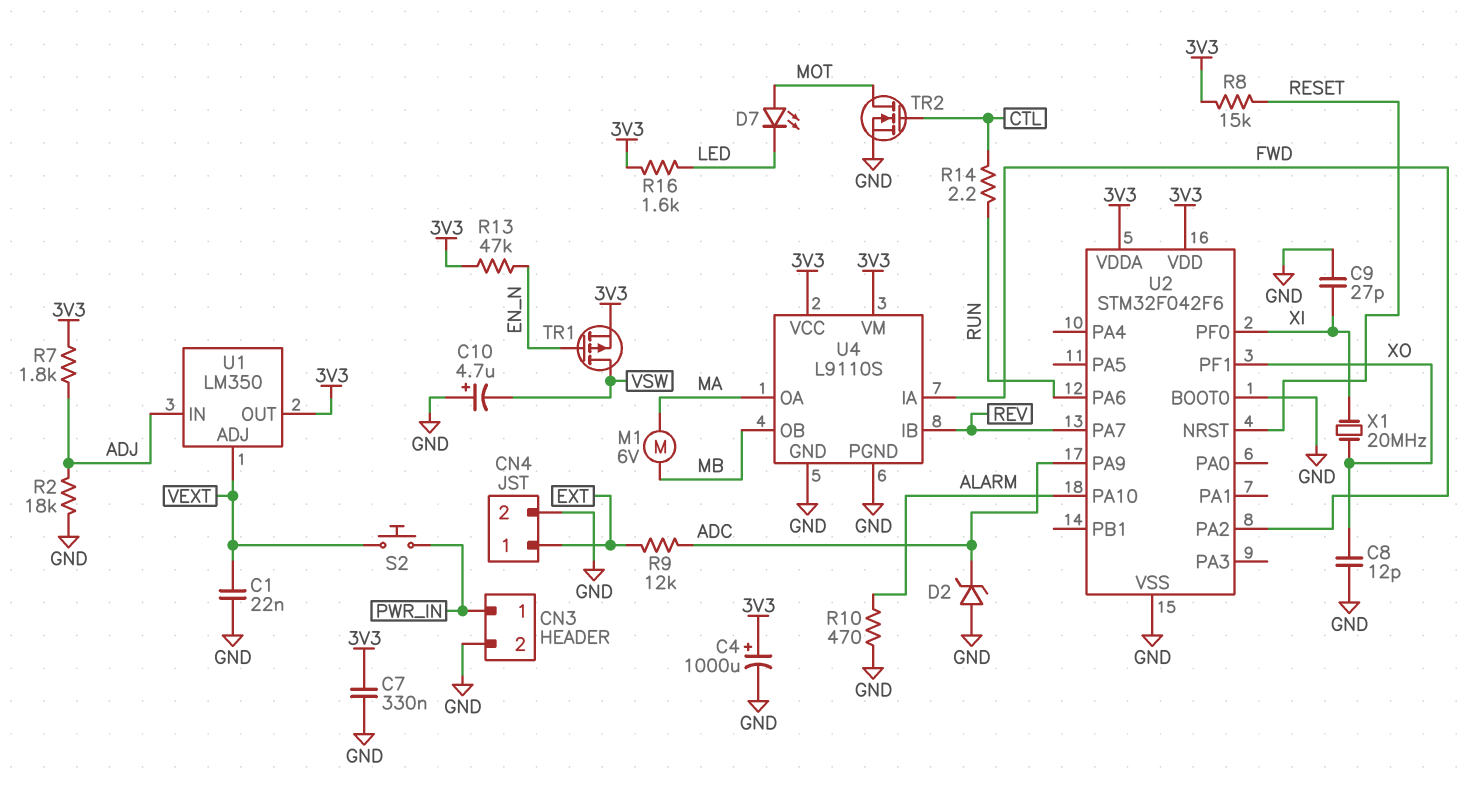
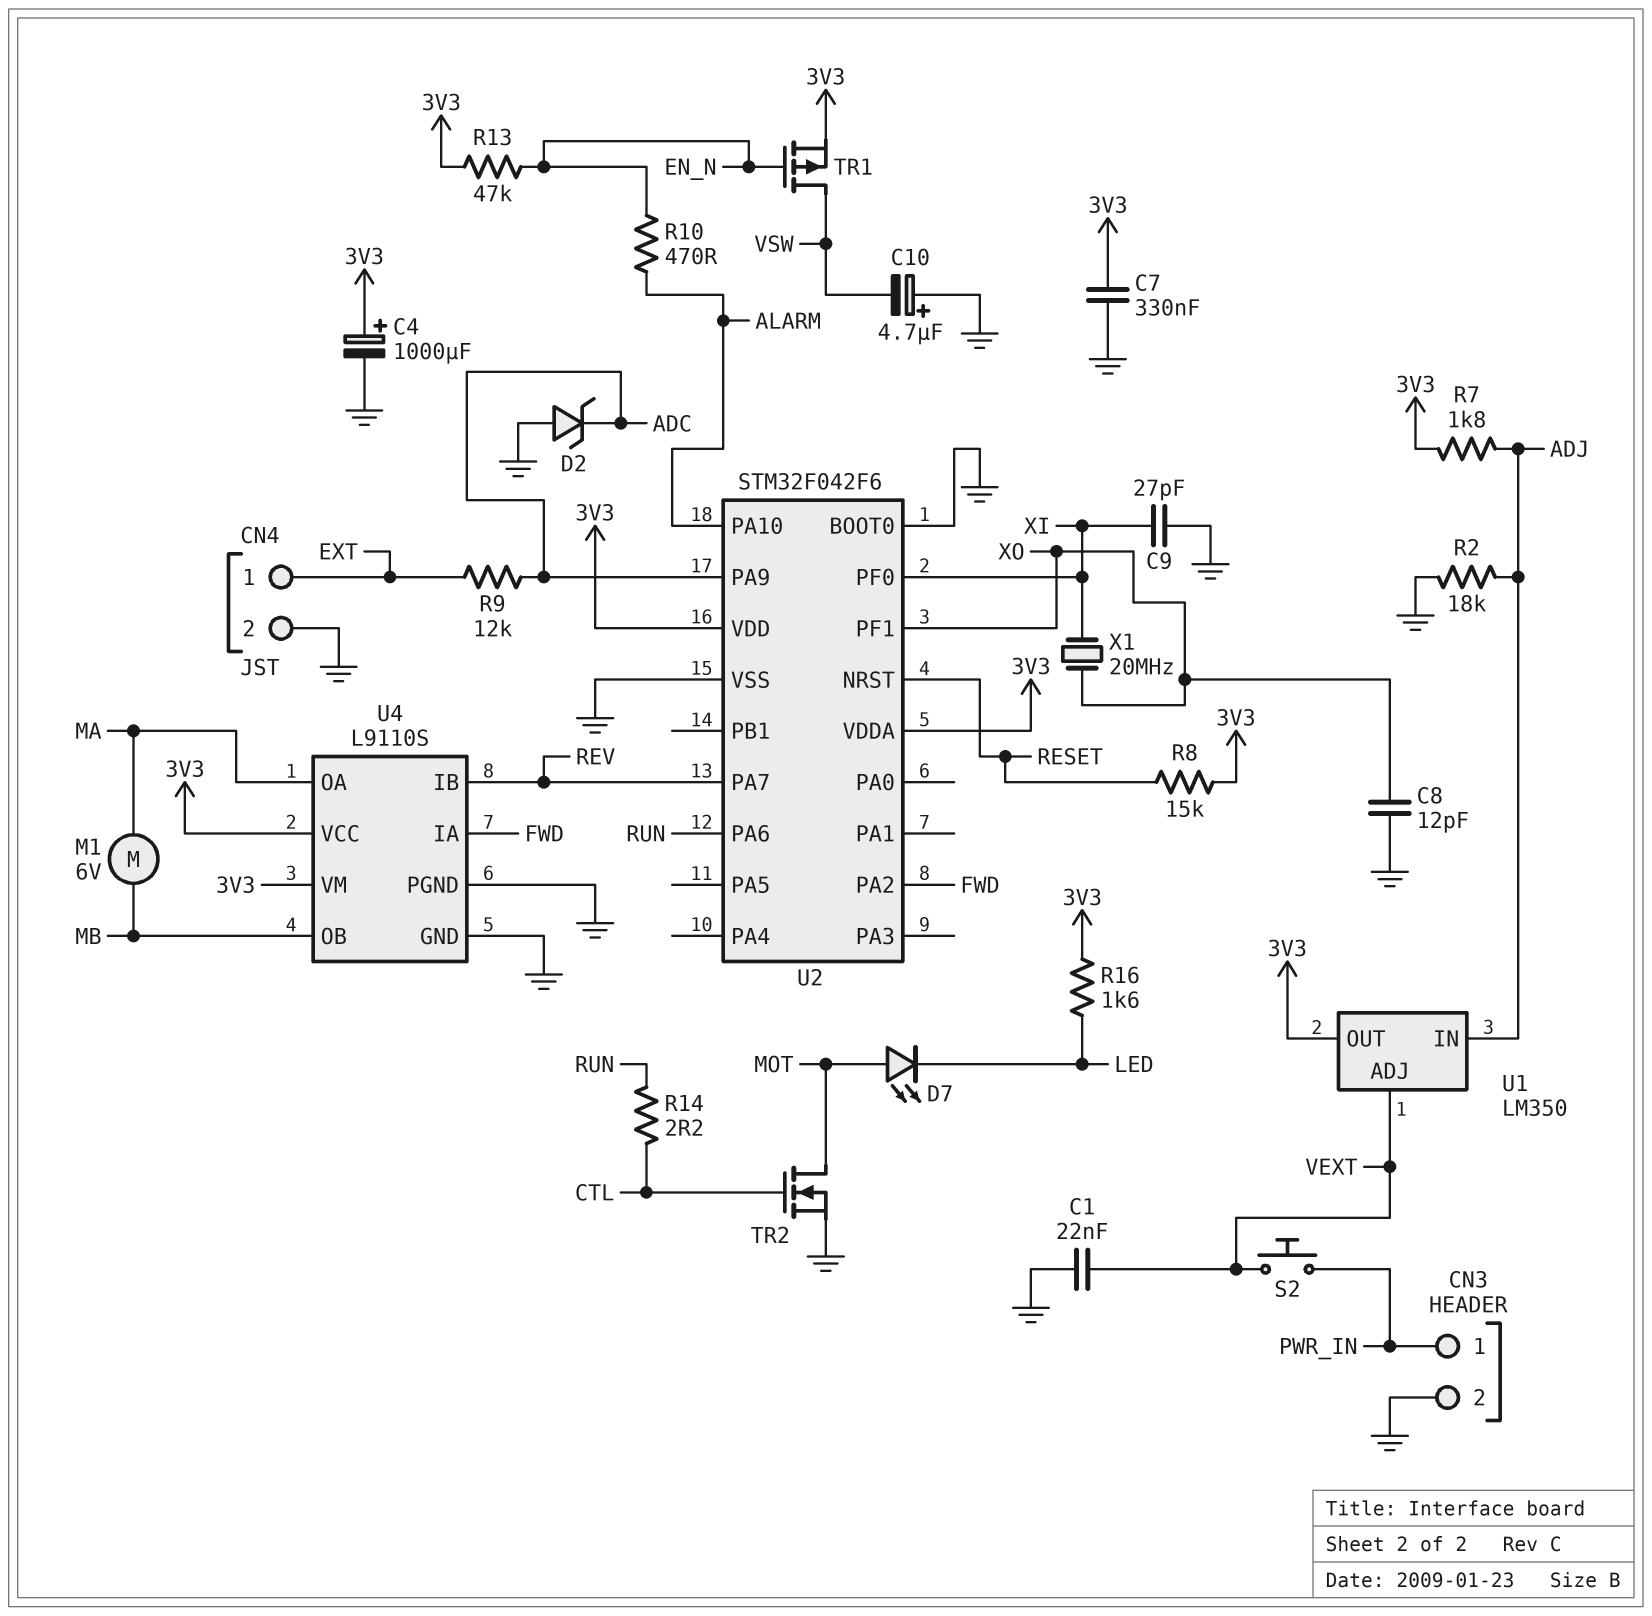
R10: 470 (ALARM, GND) -> 470 (ALARM, EN_N)

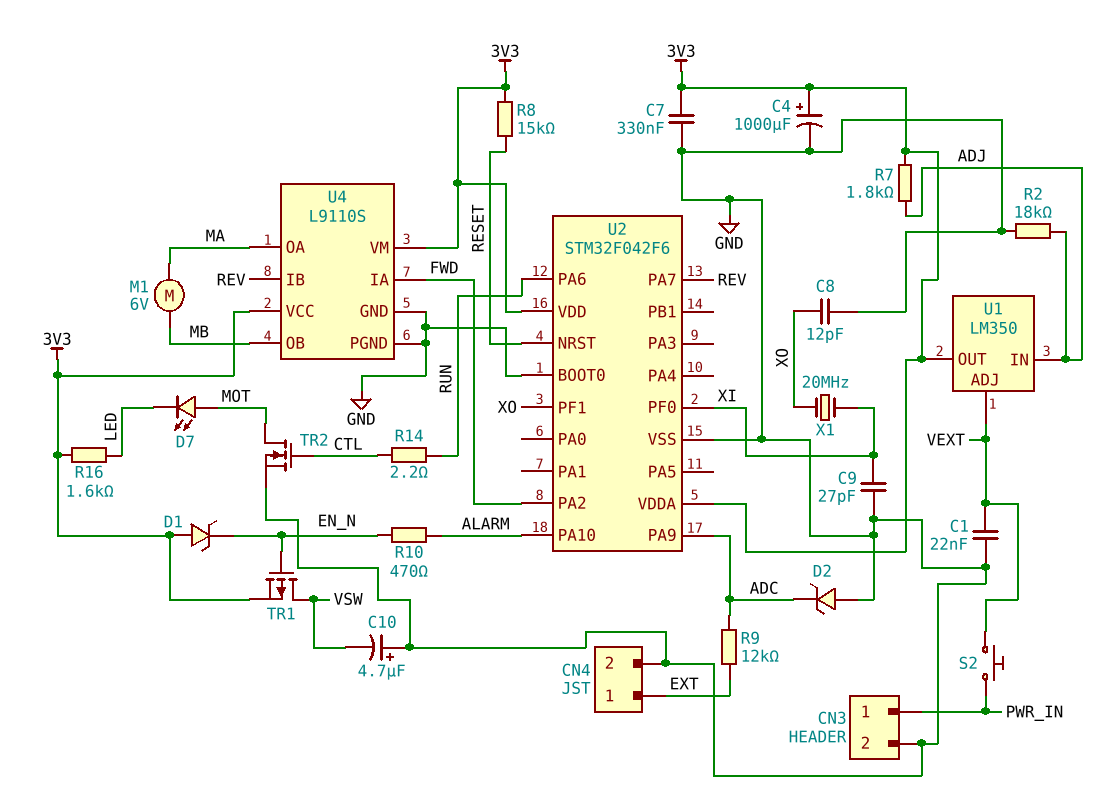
D1: none -> zener (A 3V3, K EN_N)
R13: 47k (3V3, EN_N) -> none

